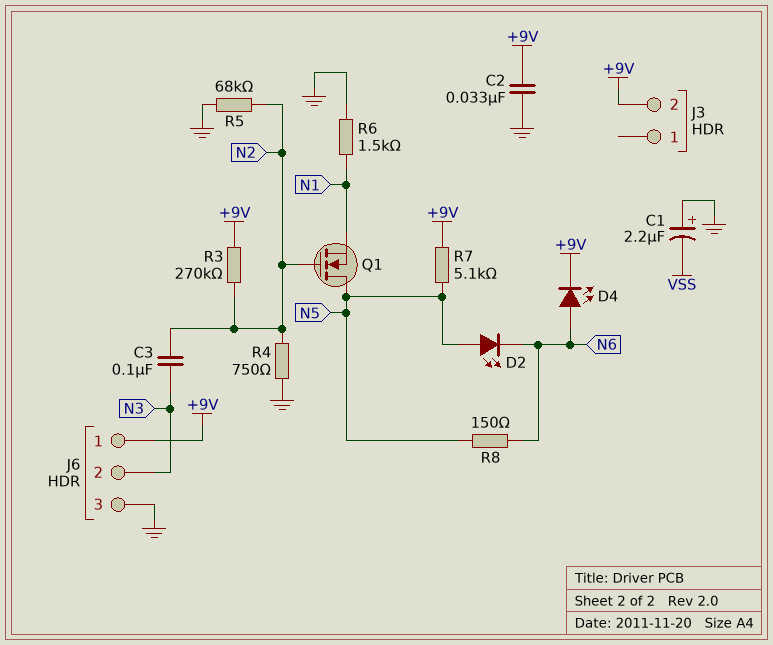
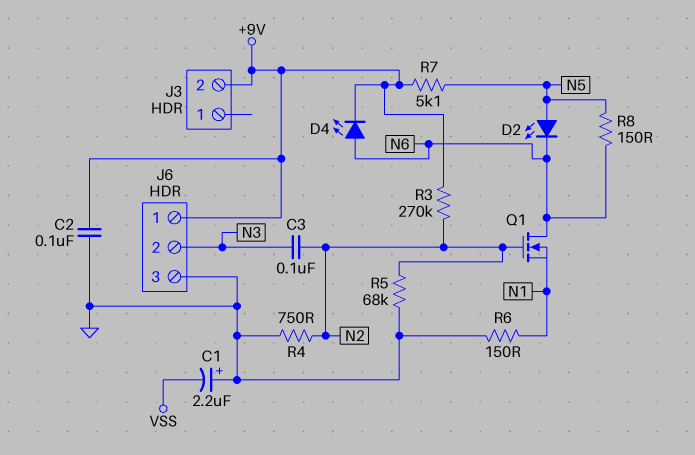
C2: 33nF (+9V, GND) -> 100nF (+9V, GND)
Q1: NMOS (G N2, D N5, S N1) -> NMOS (G N2, D N6, S N1)
R6: 1.5k (GND, N1) -> 150 (GND, N1)

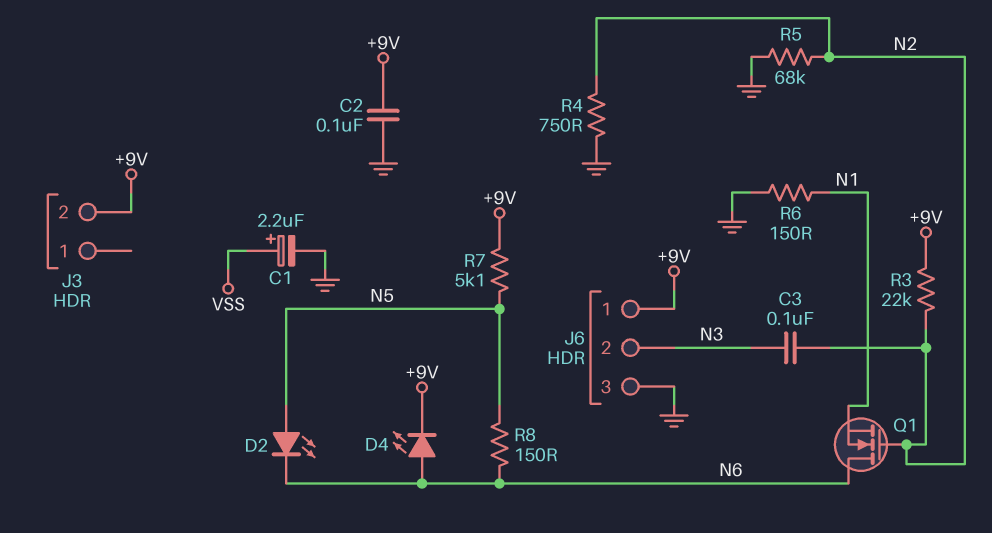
C1: 2.2uF (plus GND, minus VSS) -> 2.2uF (plus VSS, minus GND)
R3: 270k (+9V, N2) -> 22k (+9V, N2)

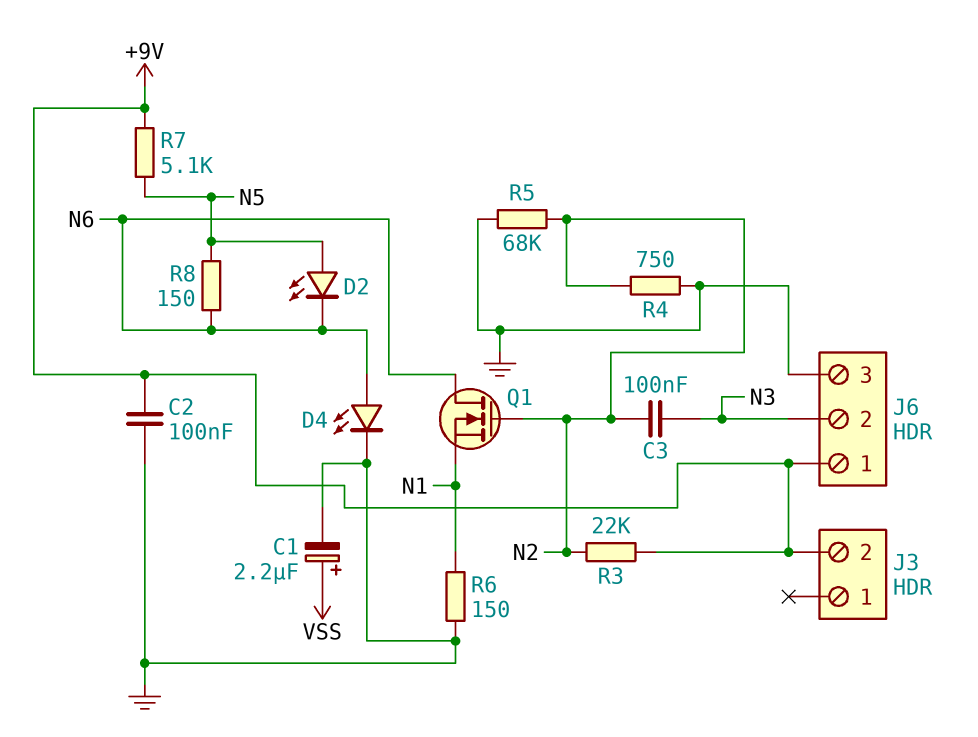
D4: LED (A N6, K +9V) -> LED (A N6, K GND)

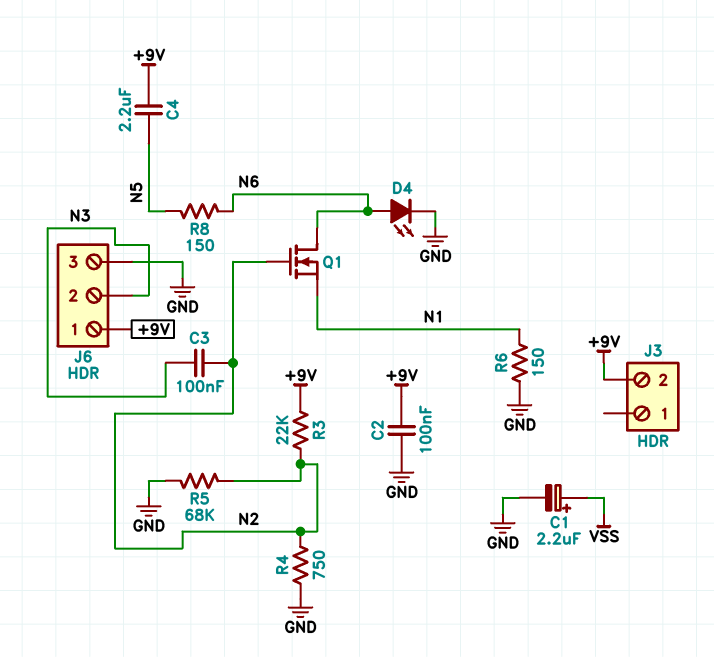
C4: none -> 2.2uF (+9V, N5)
D2: LED (A N5, K N6) -> none
R7: 5.1k (+9V, N5) -> none

